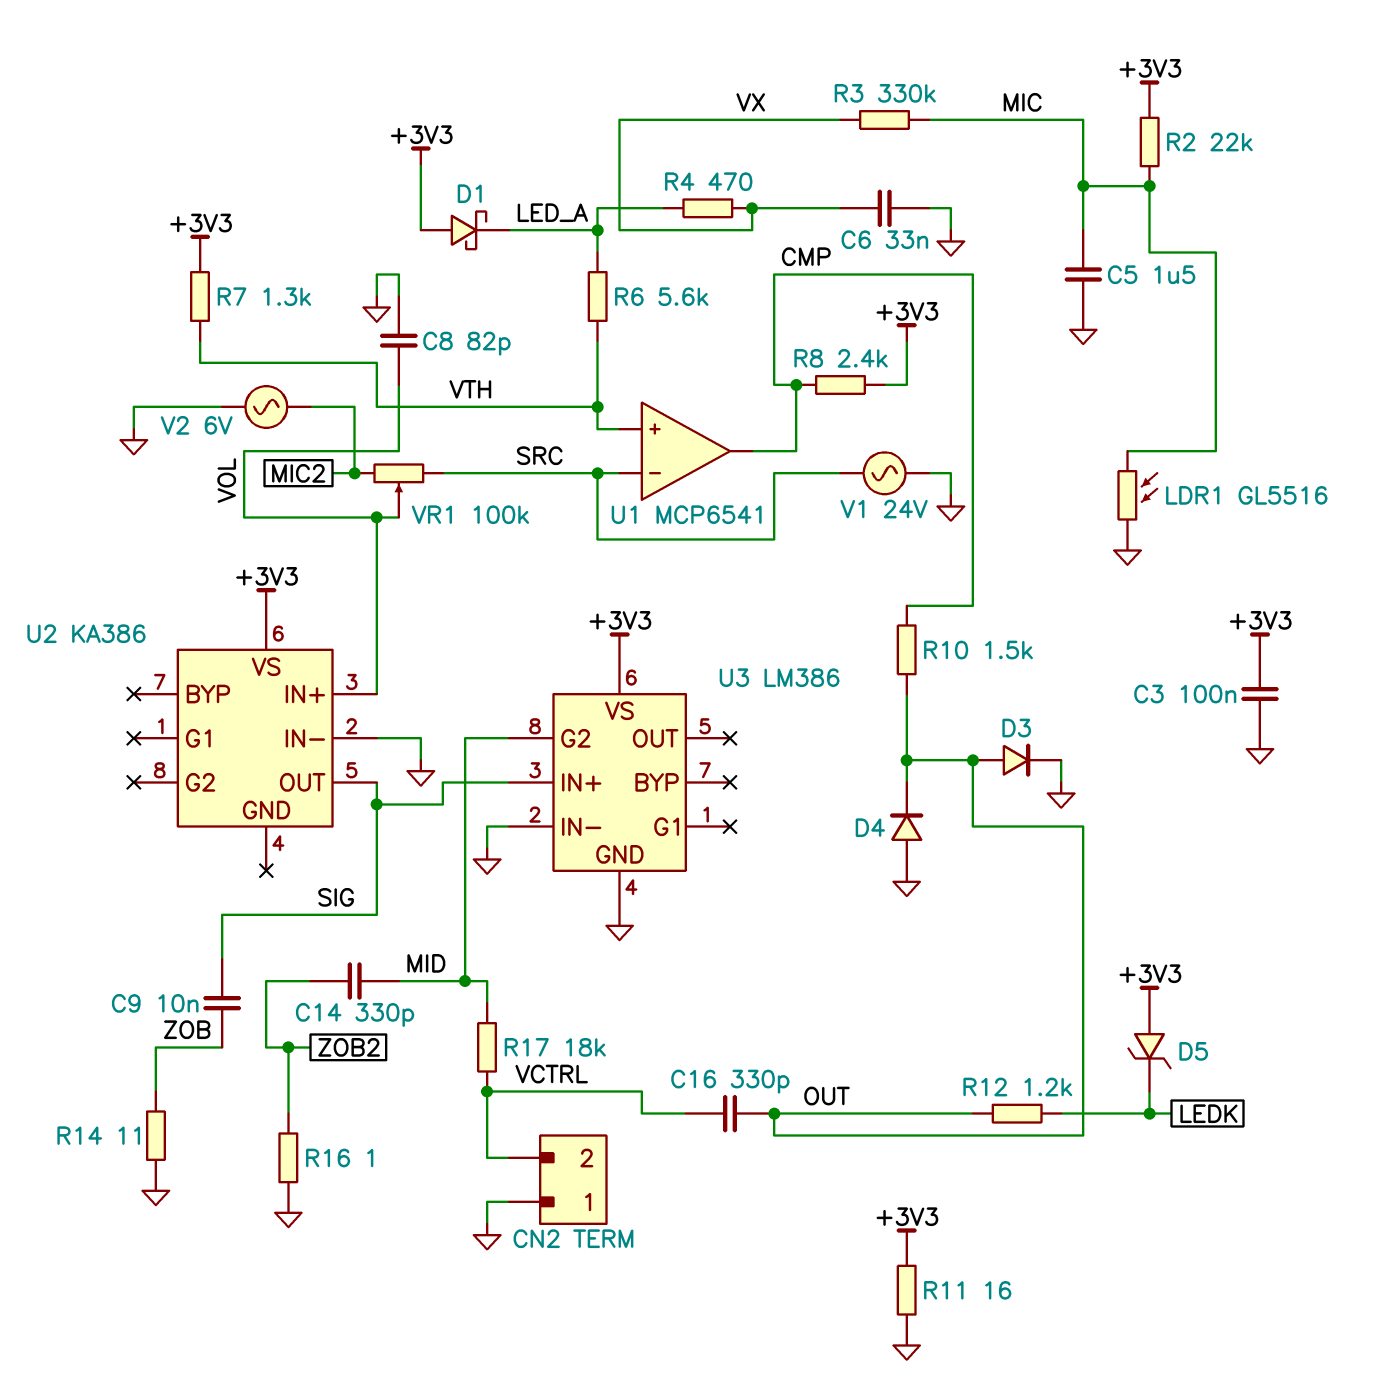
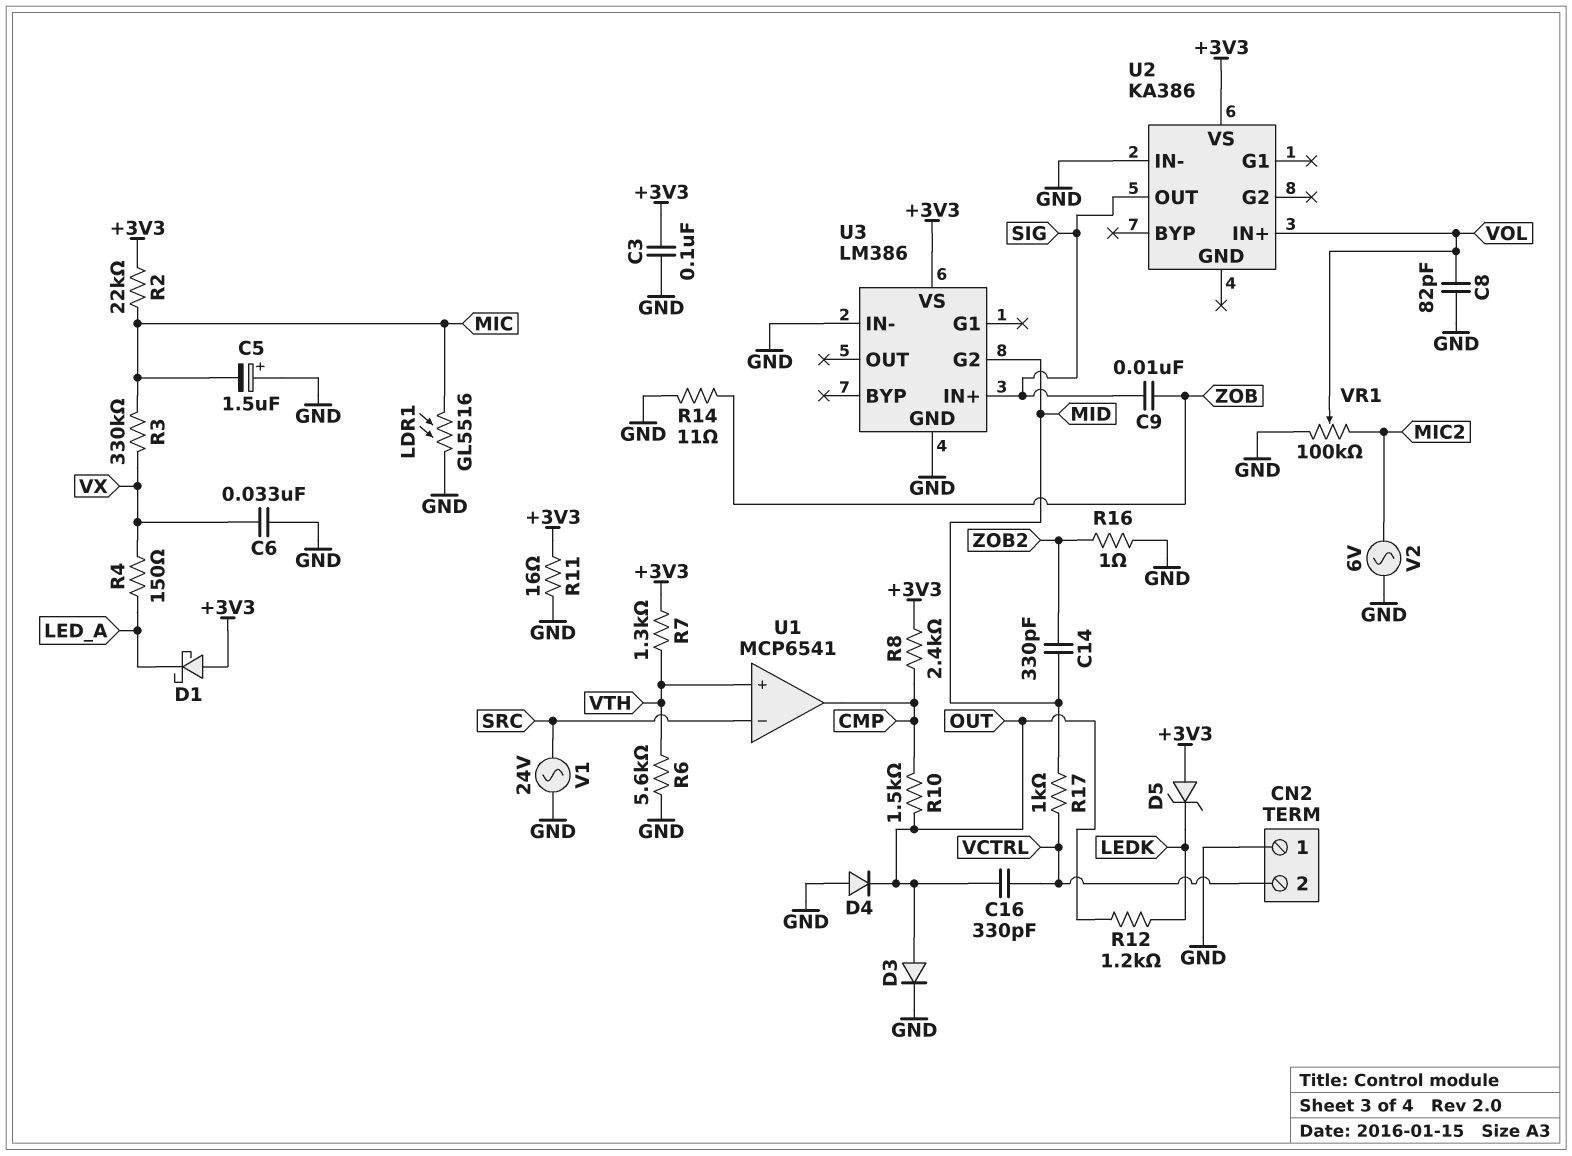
C5: 1.5uF (GND, MIC) -> 1.5uF (plus GND, minus MIC)
R4: 470 (LED_A, VX) -> 150 (LED_A, VX)
R6: 5.6k (LED_A, VTH) -> 5.6k (GND, VTH)
R17: 18k (MID, VCTRL) -> 1k (MID, VCTRL)
VR1: 100k (MIC2, SRC, wiper VOL) -> 100k (GND, MIC2, wiper VOL)

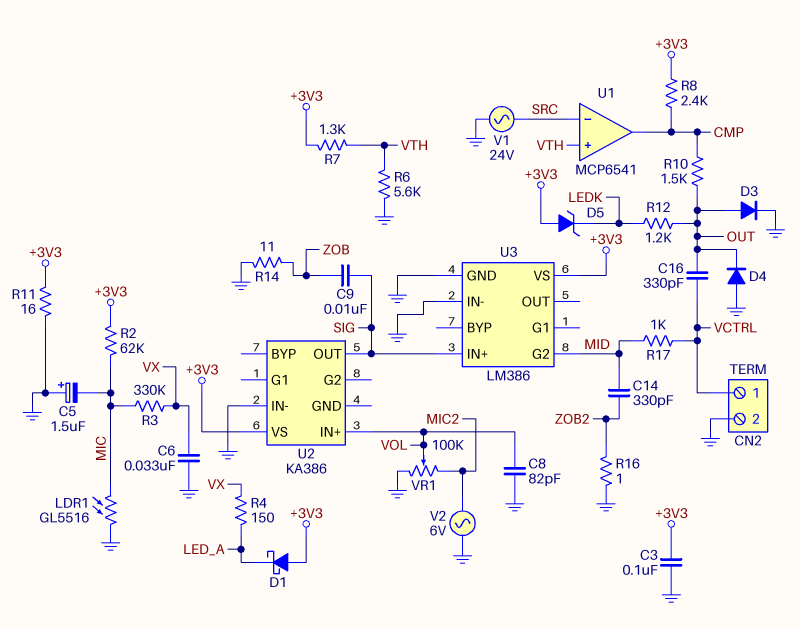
CN2 pin 1: GND -> VCTRL
CN2 pin 2: VCTRL -> GND
R2: 22k (+3V3, MIC) -> 62k (+3V3, MIC)

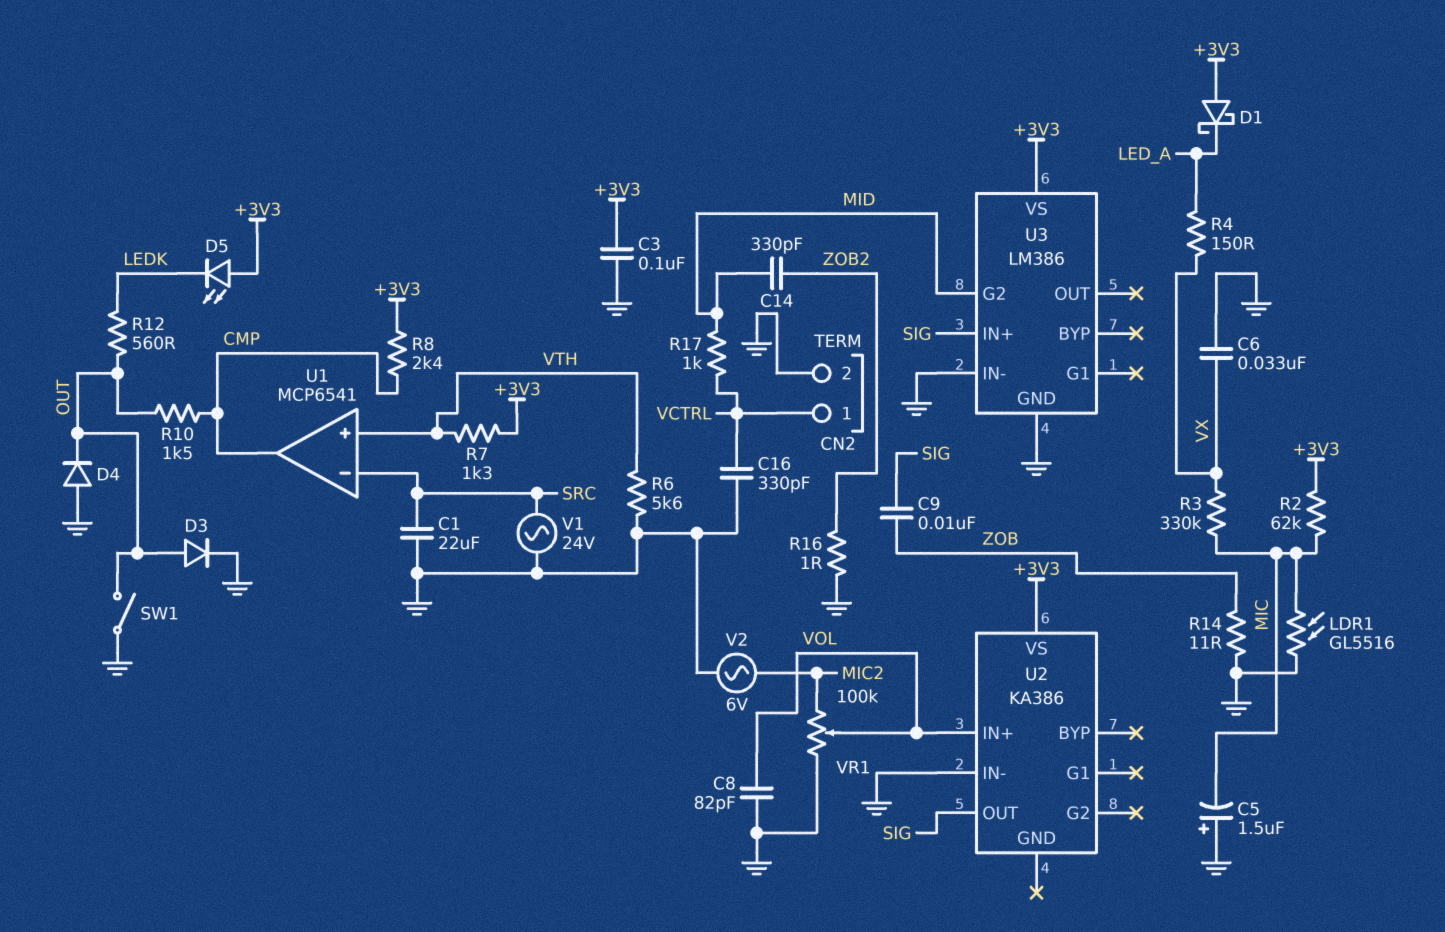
C1: none -> 22uF (GND, SRC)
C16: 330pF (OUT, VCTRL) -> 330pF (GND, VCTRL)
D5: zener (A +3V3, K LEDK) -> LED (A +3V3, K LEDK)
R11: 16 (+3V3, GND) -> none
R12: 1.2k (LEDK, OUT) -> 560 (LEDK, OUT)
SW1: none -> switch (GND, OUT)

